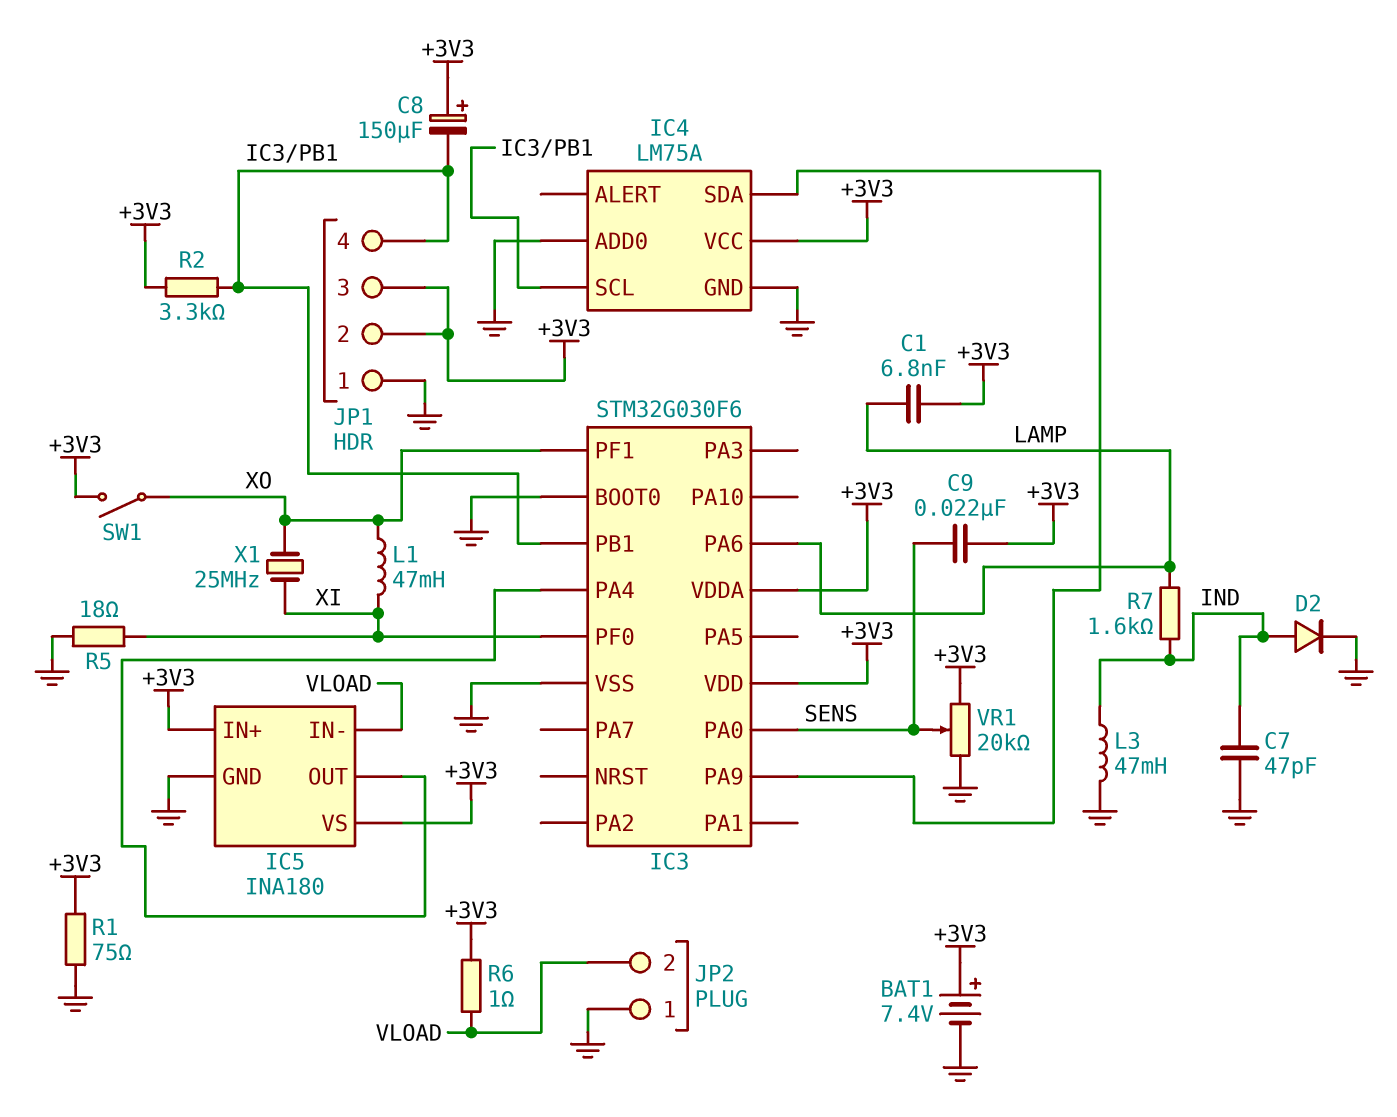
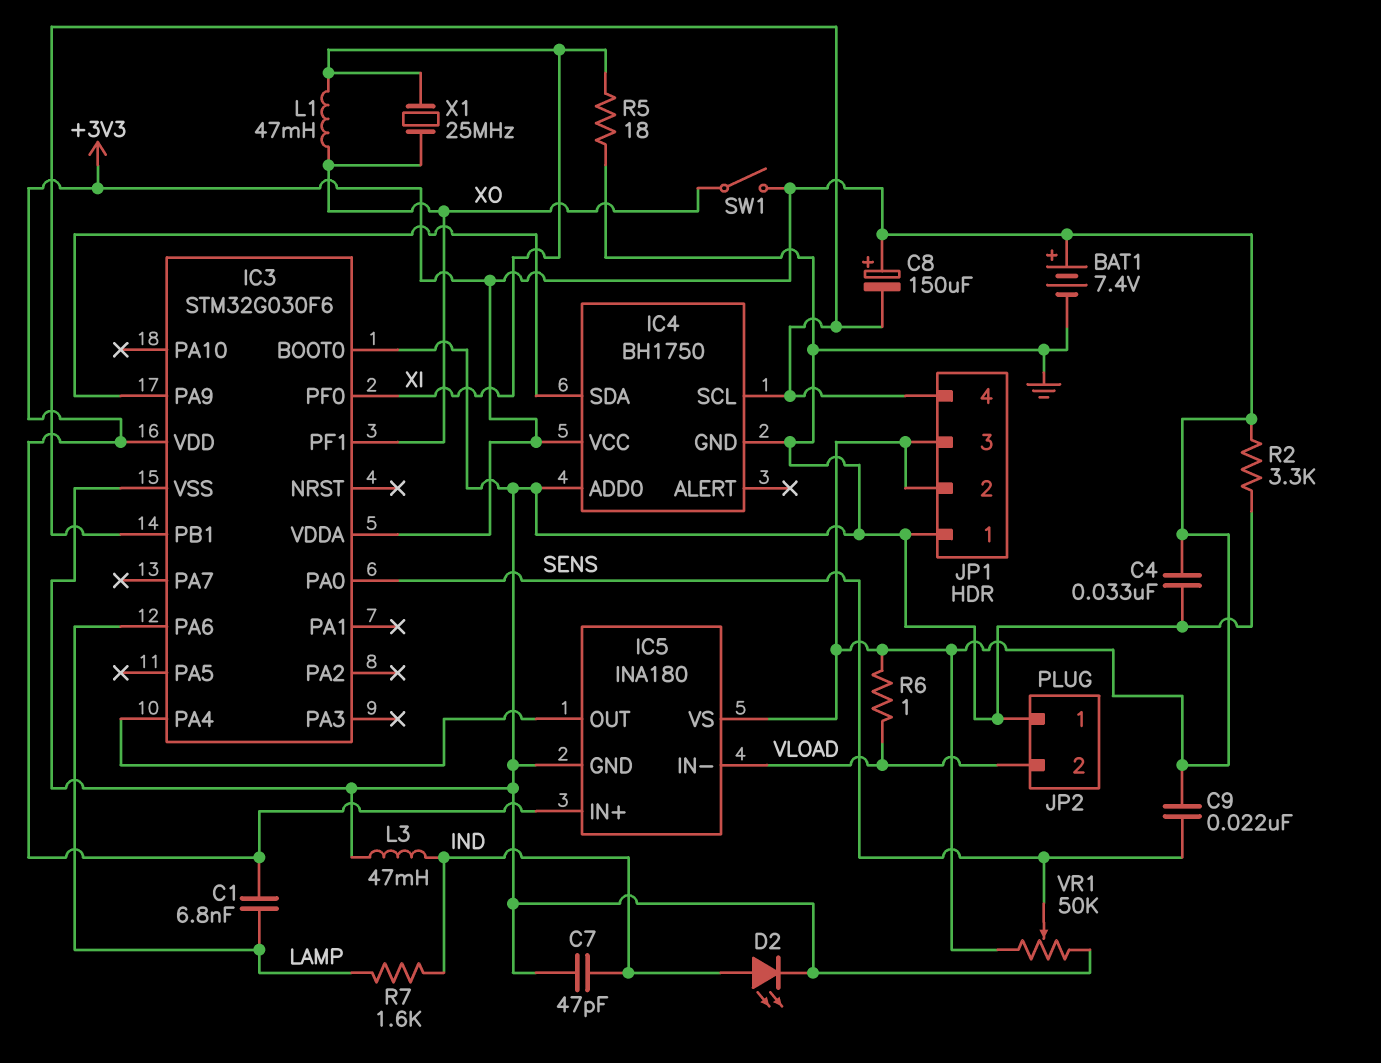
C4: none -> 33nF (+3V3, GND)
D2: diode (A IND, K GND) -> LED (A IND, K GND)
IC4: LM75A -> BH1750
R1: 75 (+3V3, GND) -> none
R2: 3.3k (+3V3, IC3/PB1) -> 3.3k (+3V3, GND)
VR1: 20k (+3V3, GND, wiper SENS) -> 50k (+3V3, GND, wiper SENS)

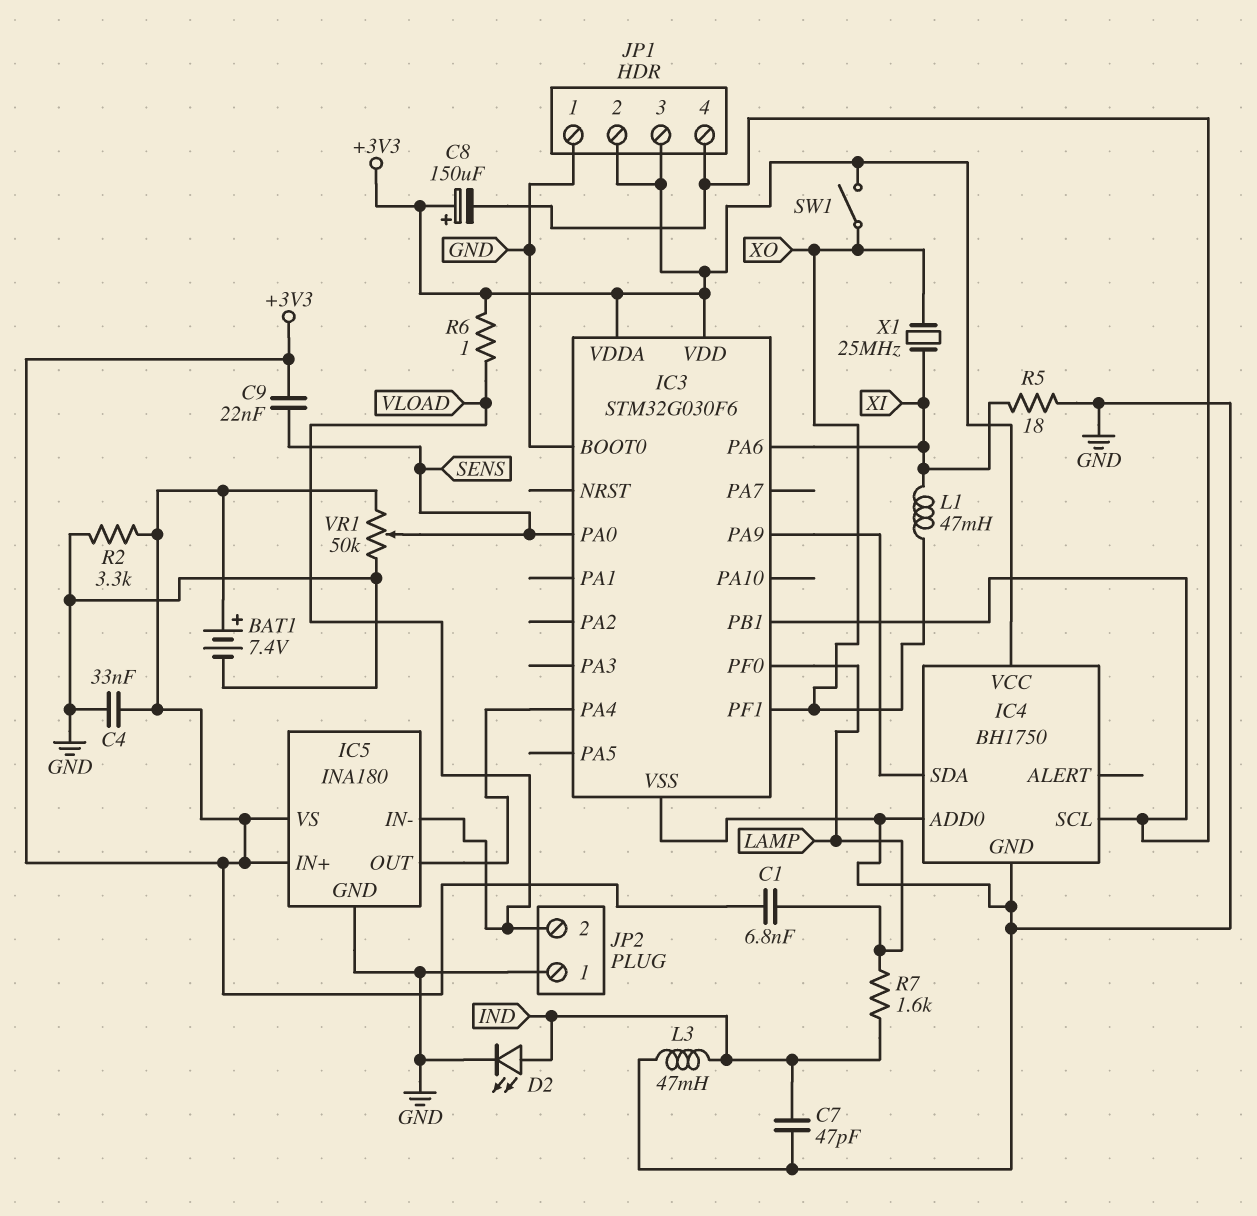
IC3 pin PA6: LAMP -> XI
IC3 pin PF0: XI -> LAMP

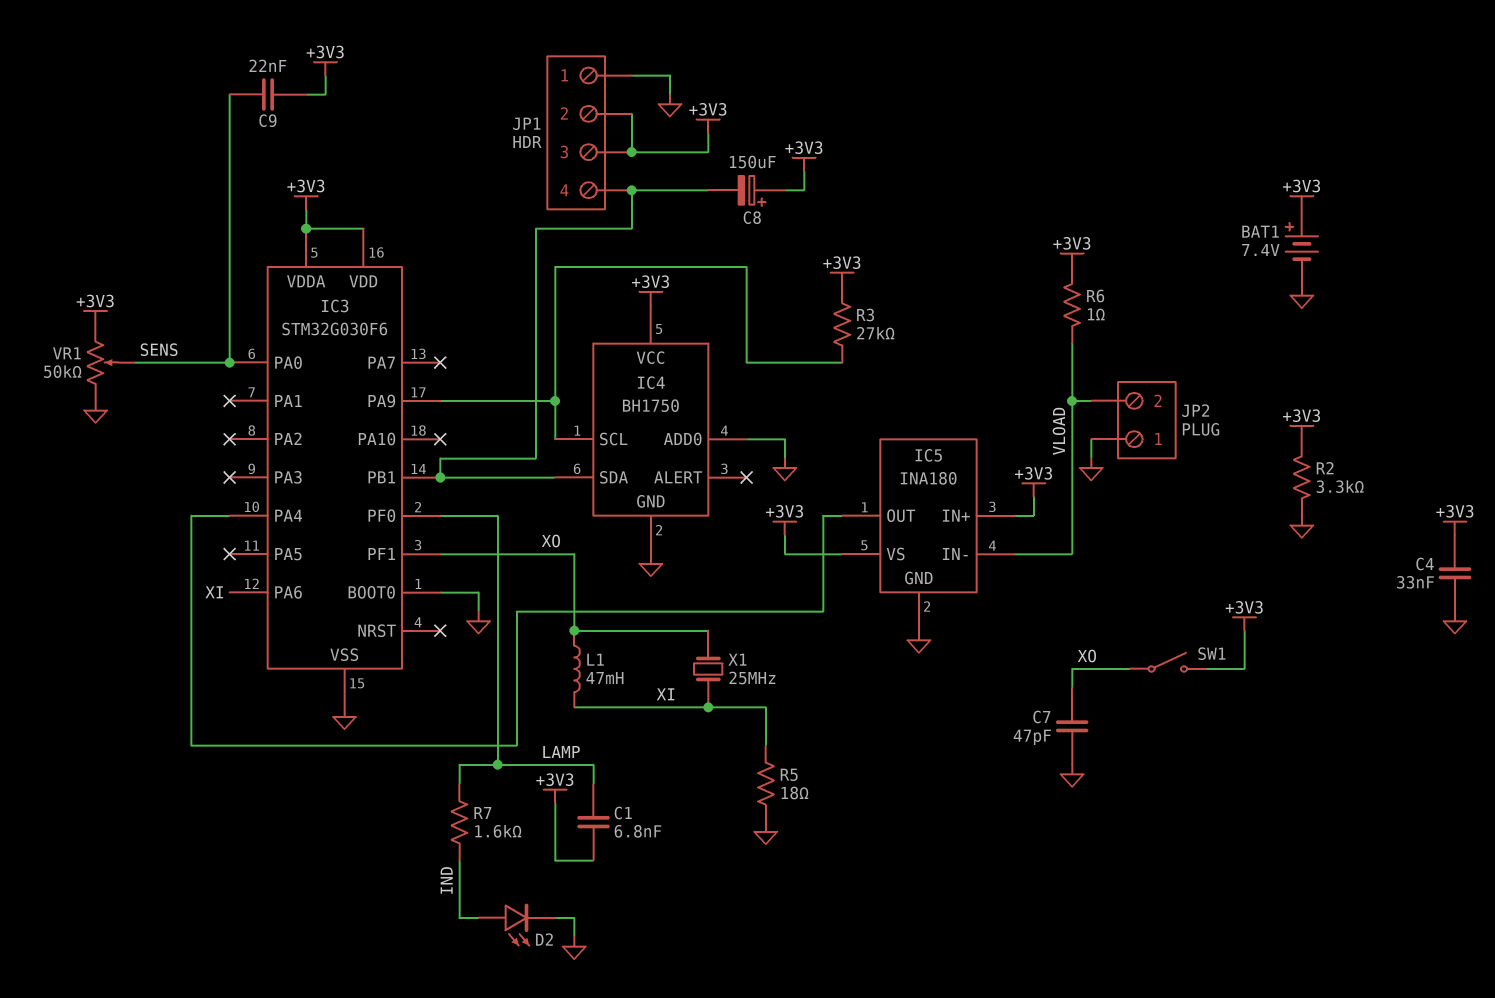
C7: 47pF (GND, IND) -> 47pF (GND, XO)
IC4 pin SCL: IC3/PB1 -> IC3/PA9
IC4 pin SDA: IC3/PA9 -> IC3/PB1
L3: 47mH (GND, IND) -> none
R3: none -> 27k (+3V3, IC3/PA9)

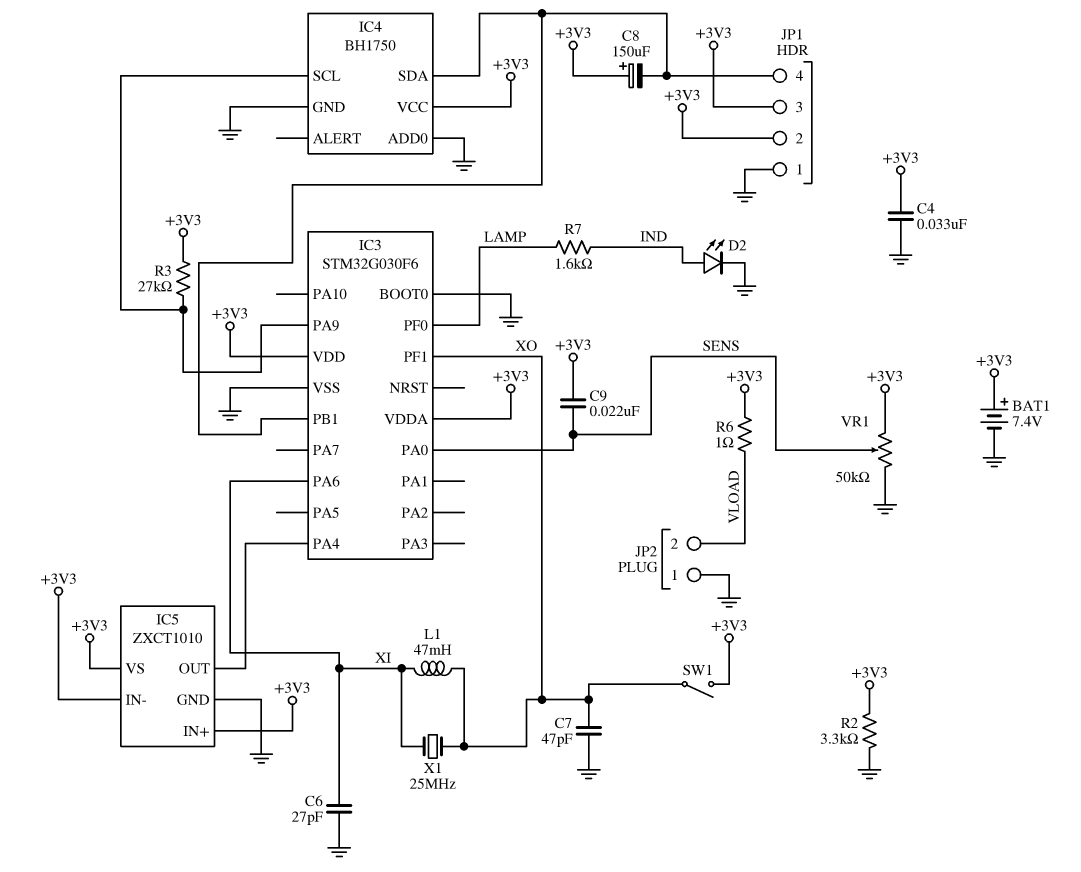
C1: 6.8nF (+3V3, LAMP) -> none
C6: none -> 27pF (GND, XI)
IC5: INA180 -> ZXCT1010
IC5 pin IN-: VLOAD -> +3V3
R5: 18 (GND, XI) -> none

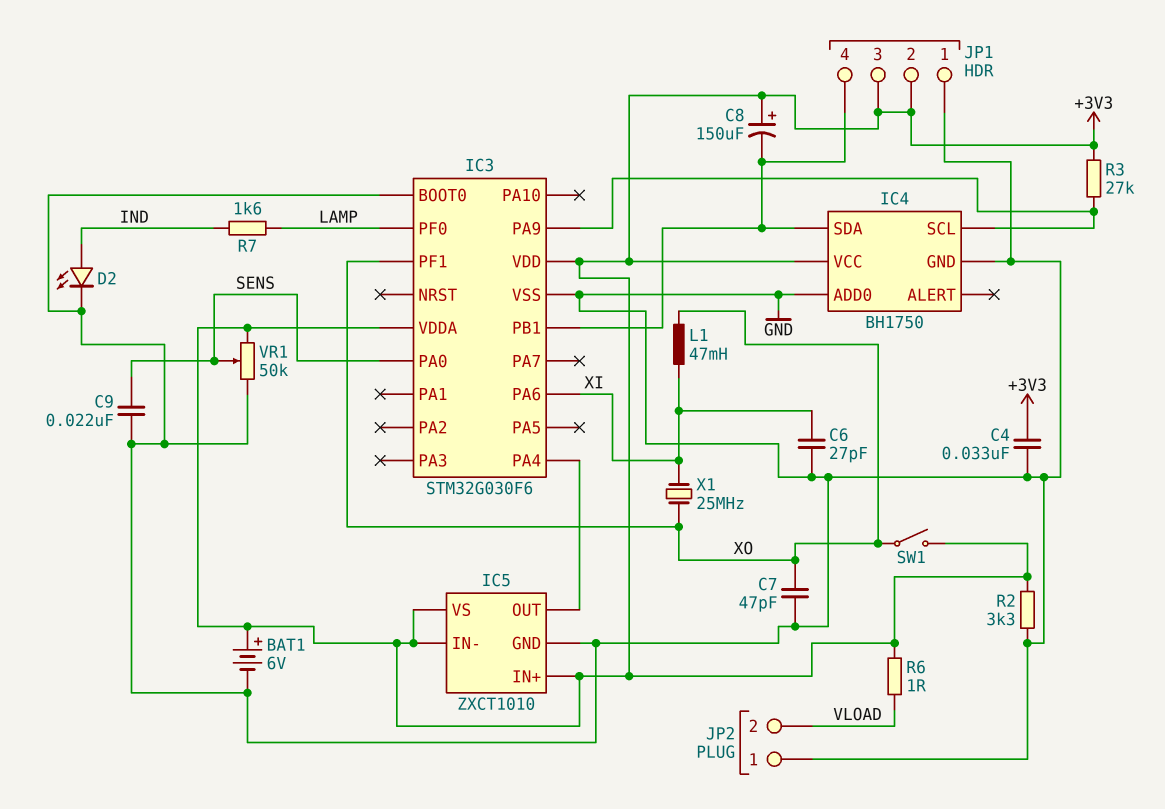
BAT1: 7.4V (plus +3V3, minus GND) -> 6V (plus +3V3, minus GND)
C9: 22nF (+3V3, SENS) -> 22nF (GND, SENS)

